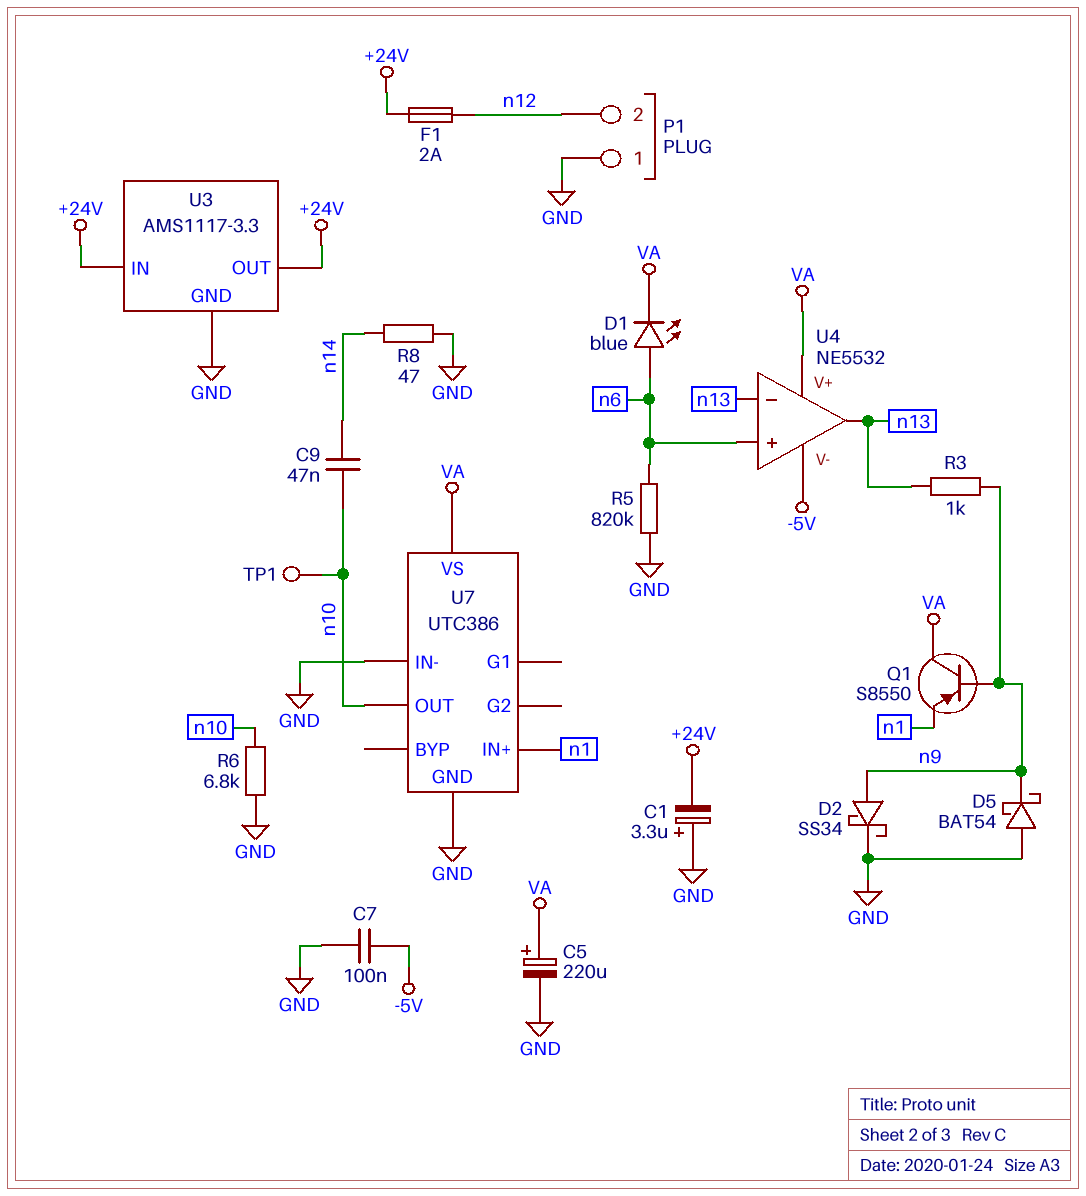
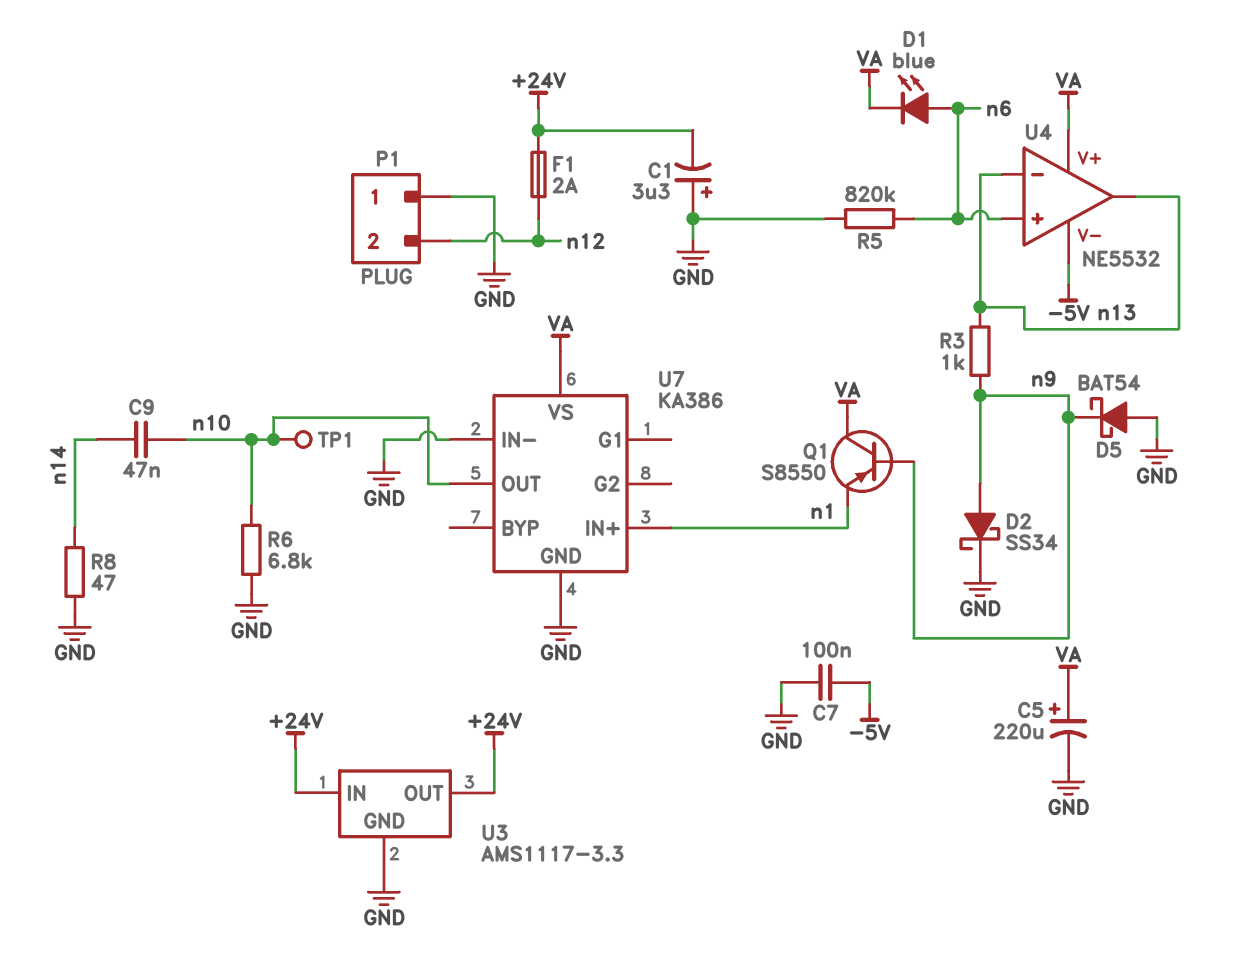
U7: UTC386 -> KA386

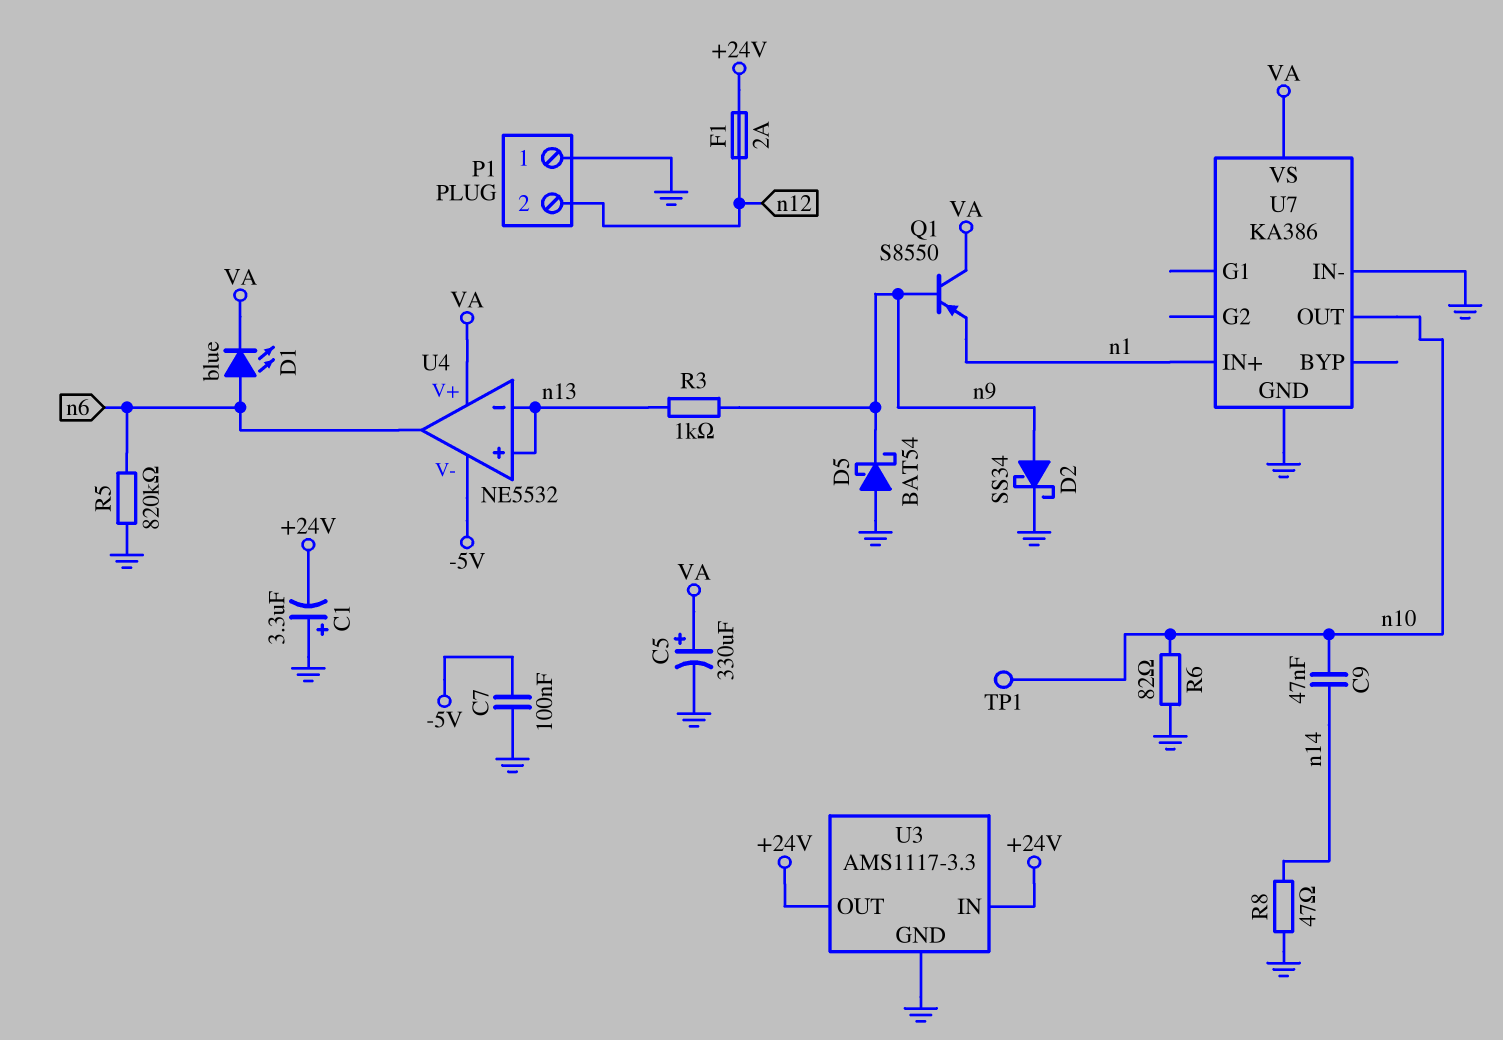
C5: 220uF (plus VA, minus GND) -> 330uF (plus VA, minus GND)
R6: 6.8k (GND, n10) -> 82 (GND, n10)
U4 pin in+: n6 -> n13
U4 pin out: n13 -> n6

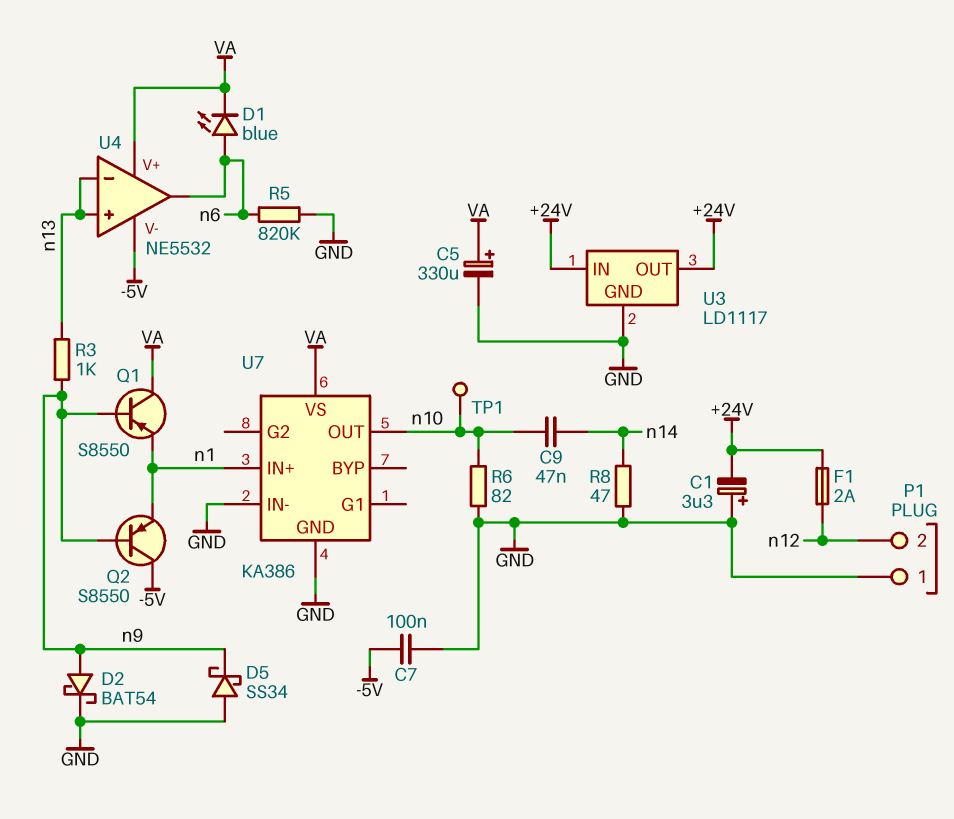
D2: schottky SS34 (A n9, K GND) -> schottky BAT54 (A n9, K GND)
D5: schottky BAT54 (A GND, K n9) -> schottky SS34 (A GND, K n9)
Q2: none -> PNP S8550 (B n9, C -5V, E n1)
U3: AMS1117-3.3 -> LD1117

